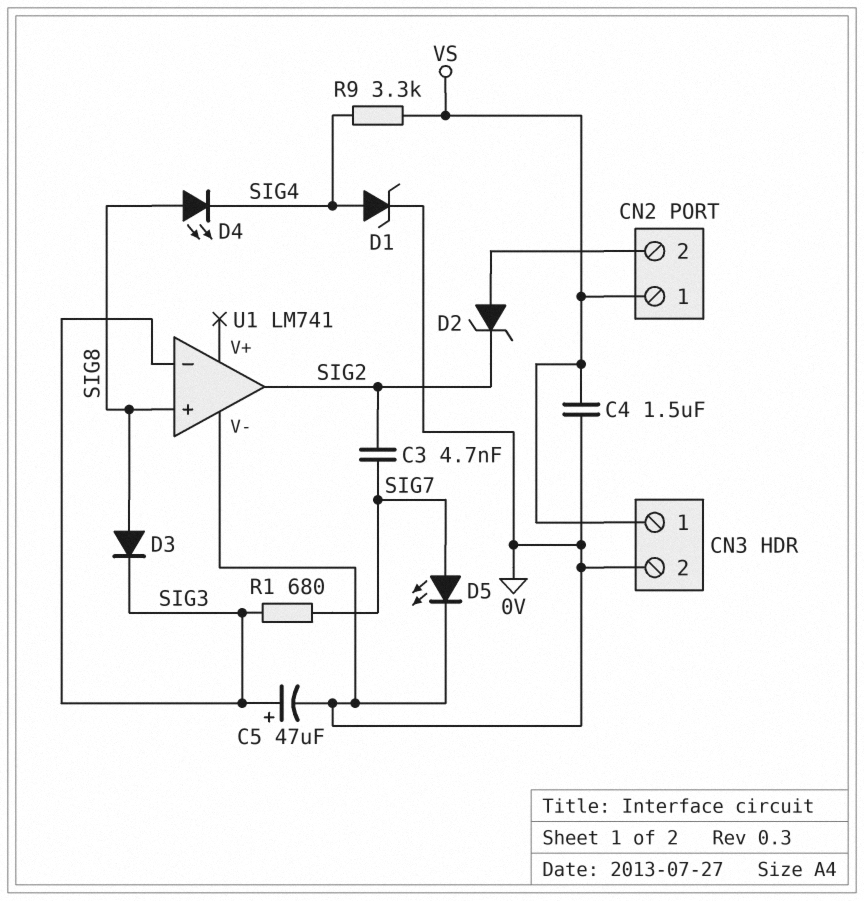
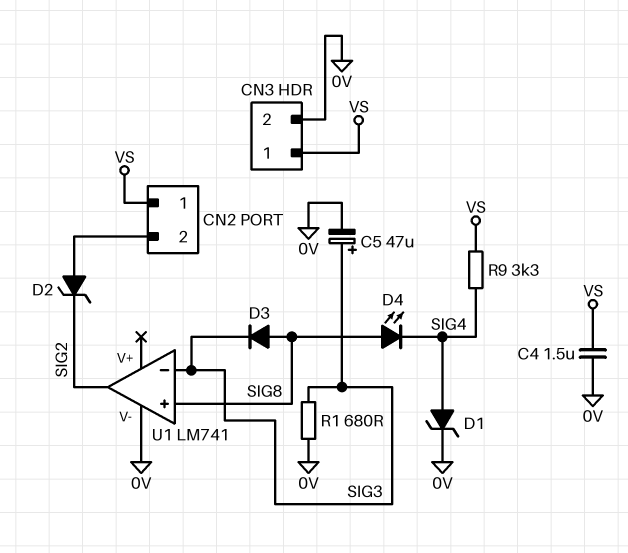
C3: 4.7nF (SIG2, SIG7) -> none
D5: LED (A SIG7, K 0V) -> none
R1: 680 (SIG3, SIG7) -> 680 (0V, SIG3)

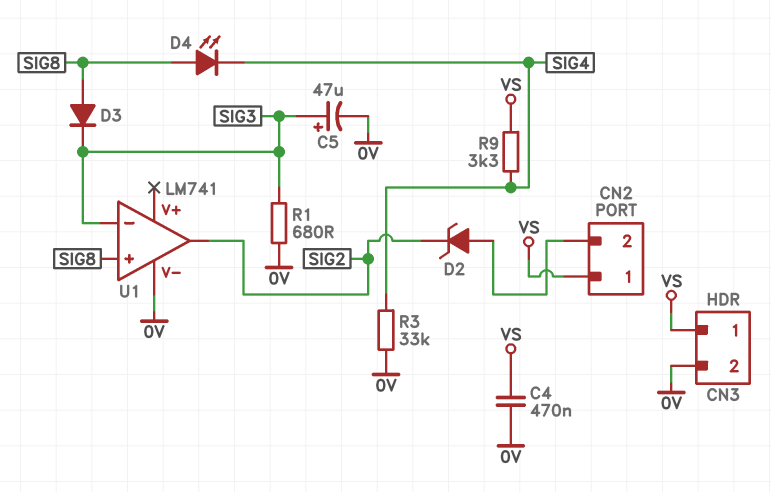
C4: 1.5uF (0V, VS) -> 470nF (0V, VS)
D1: zener (A SIG4, K 0V) -> none
R3: none -> 33k (0V, SIG4)

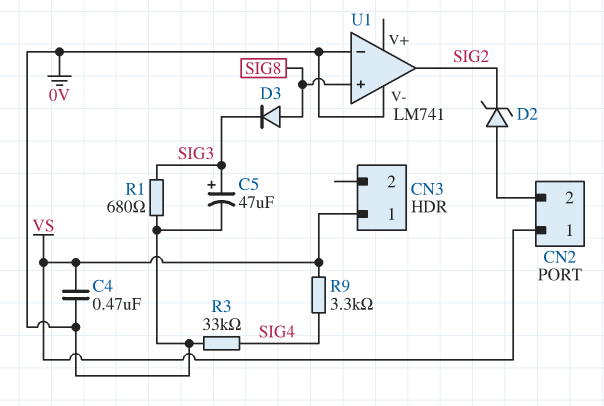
CN3 pin 2: 0V -> none
D4: LED (A SIG8, K SIG4) -> none
U1 pin in-: SIG3 -> 0V

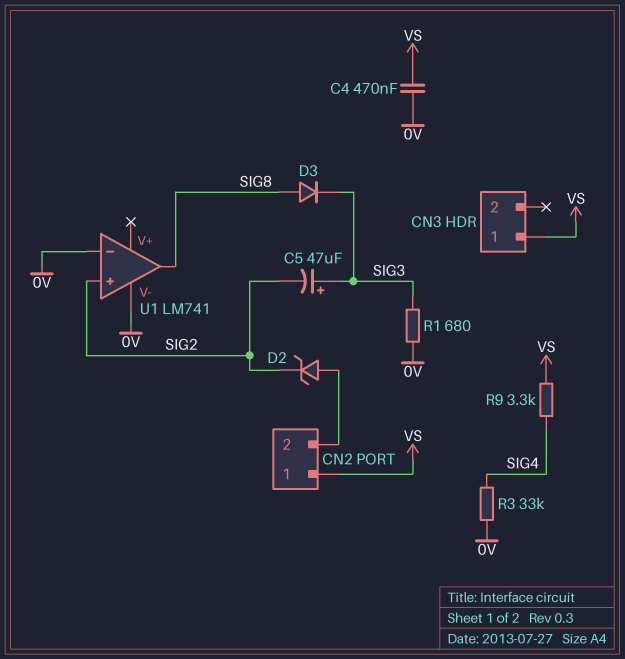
C5: 47uF (plus SIG3, minus 0V) -> 47uF (plus SIG3, minus SIG2)
U1 pin in+: SIG8 -> SIG2
U1 pin out: SIG2 -> SIG8

